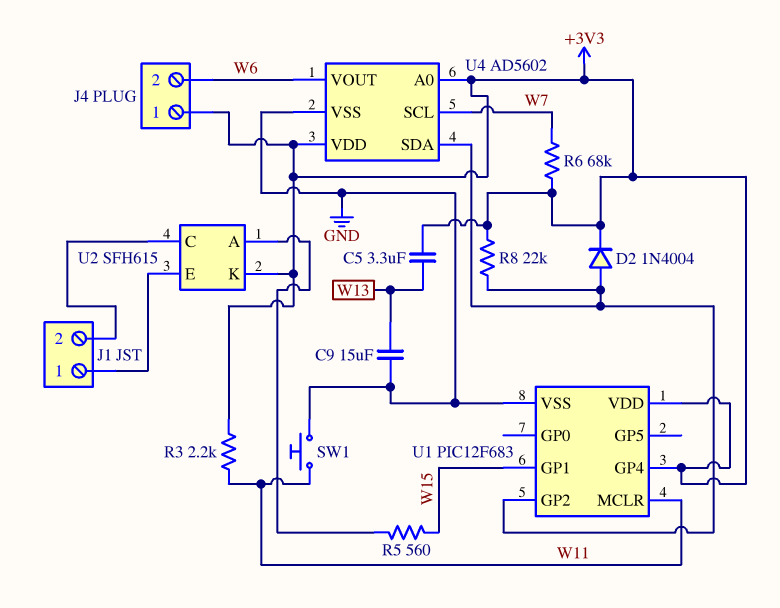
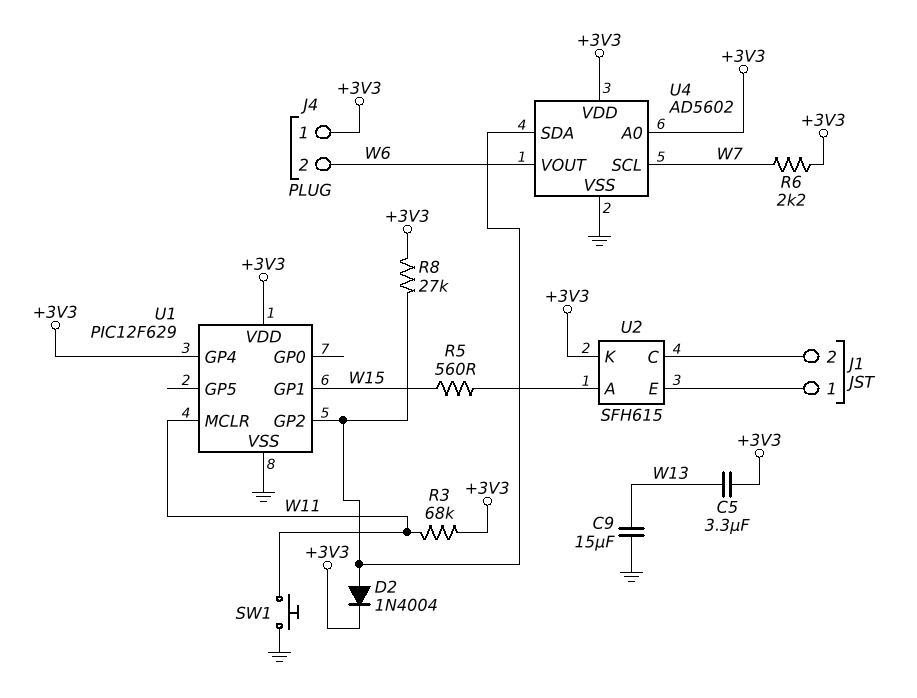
R3: 2.2k (+3V3, W11) -> 68k (+3V3, W11)
R6: 68k (+3V3, W7) -> 2.2k (+3V3, W7)
R8: 22k (+3V3, U1/GP2) -> 27k (+3V3, U1/GP2)
U1: PIC12F683 -> PIC12F629

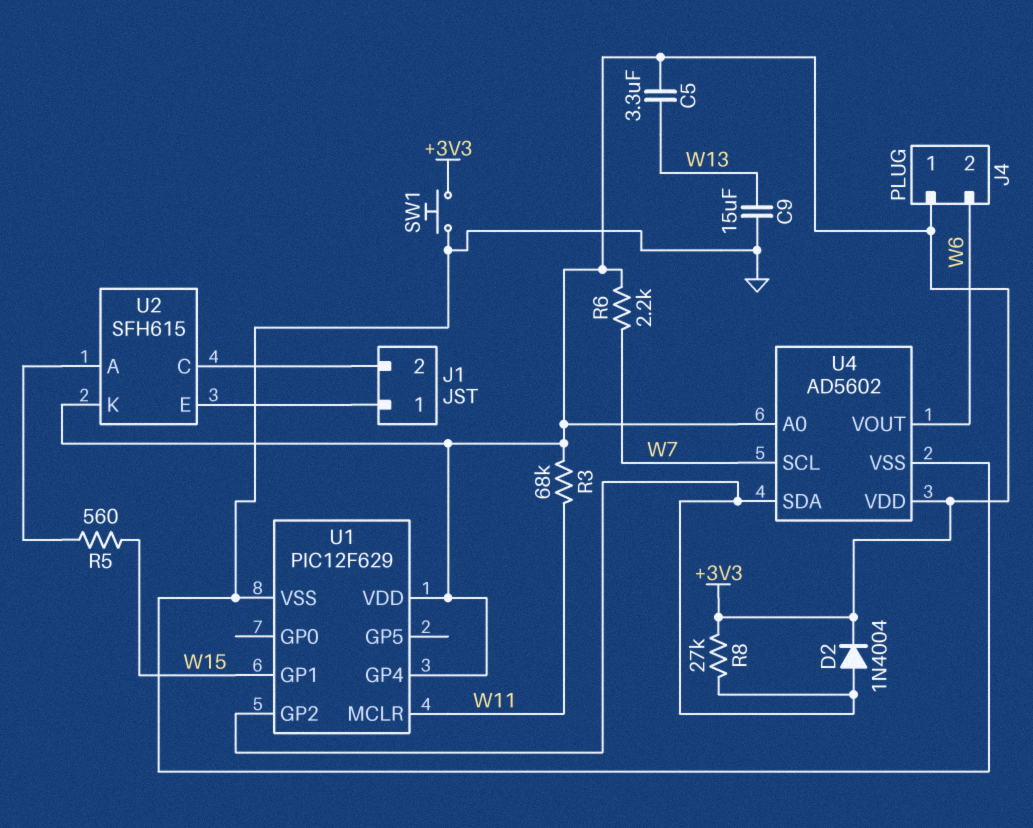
SW1: button (GND, W11) -> button (+3V3, GND)

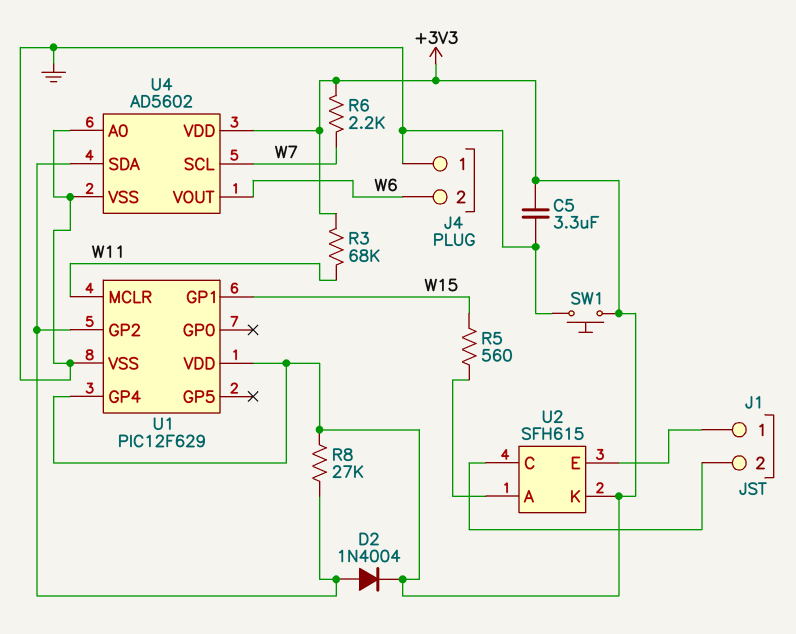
C5: 3.3uF (+3V3, W13) -> 3.3uF (+3V3, GND)
C9: 15uF (GND, W13) -> none
J4 pin 1: +3V3 -> GND
U4 pin A0: +3V3 -> GND

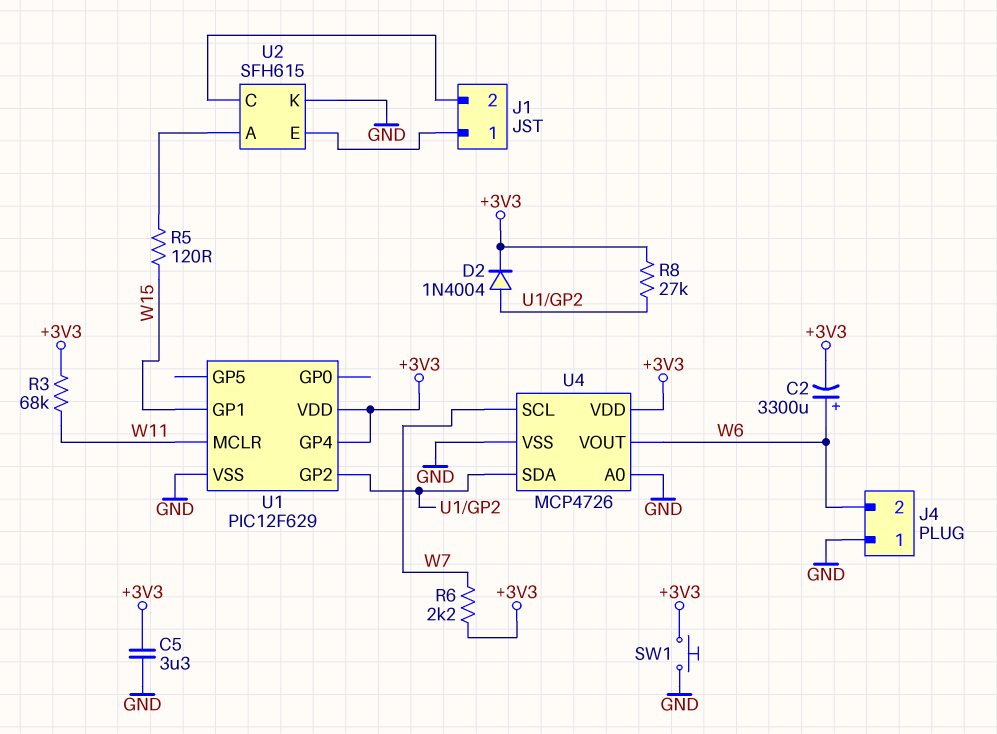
C2: none -> 3300uF (plus W6, minus +3V3)
R5: 560 (U2/A, W15) -> 120 (U2/A, W15)
U2 pin K: +3V3 -> GND
U4: AD5602 -> MCP4726

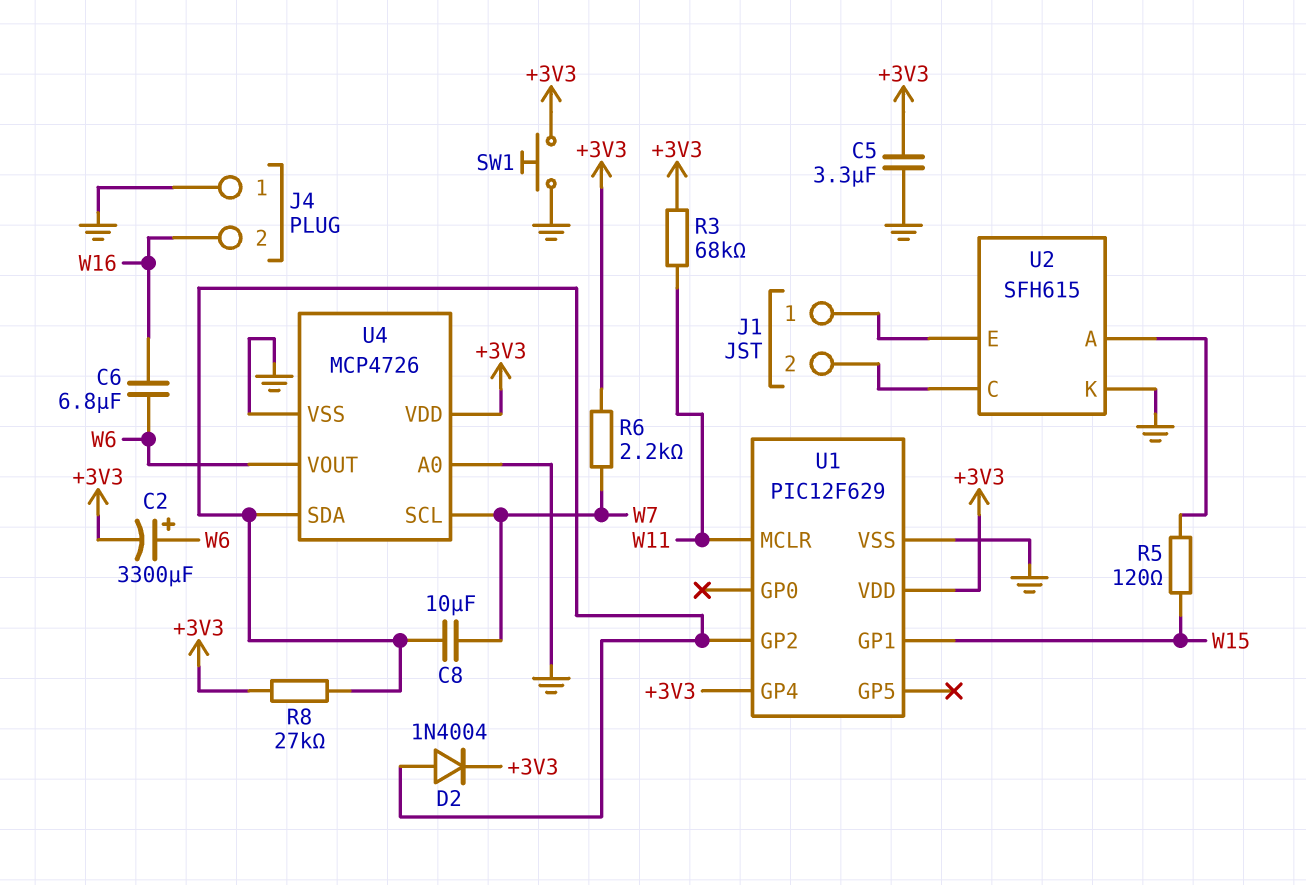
C6: none -> 6.8uF (W6, W16)
C8: none -> 10uF (U1/GP2, W7)
J4 pin 2: W6 -> W16

